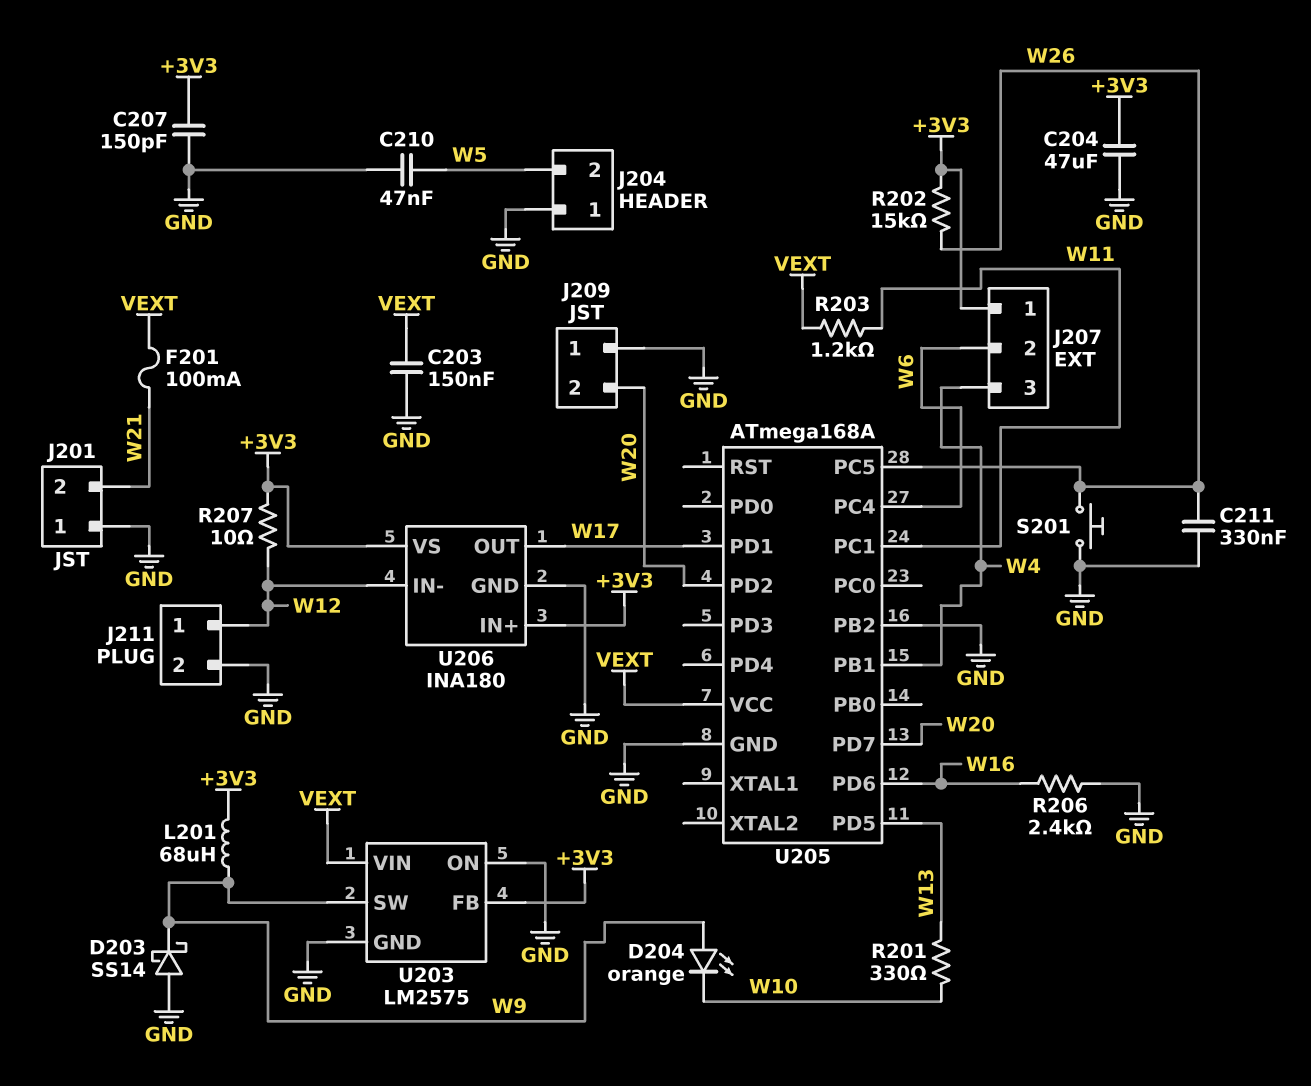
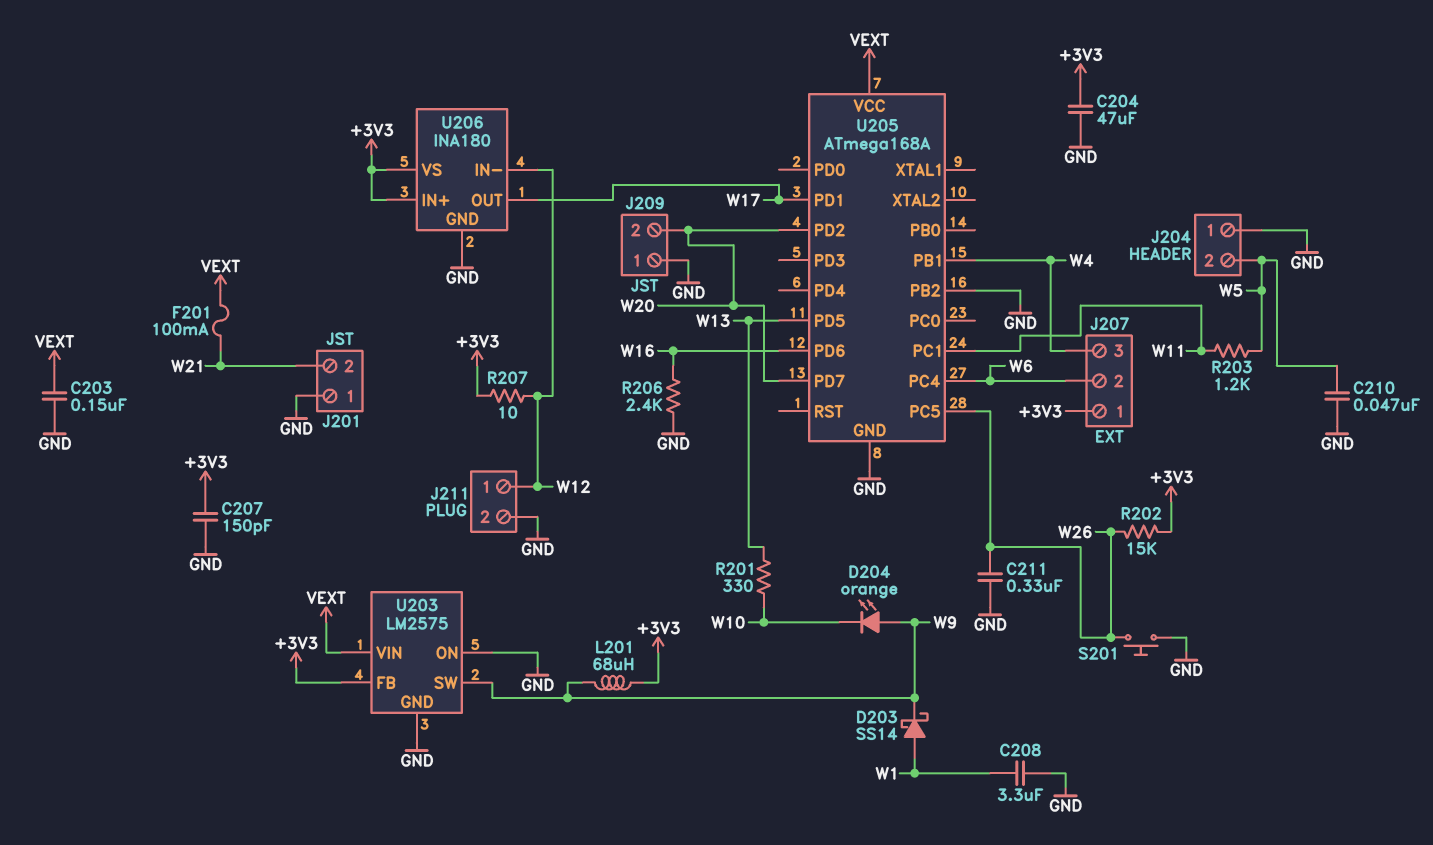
C208: none -> 3.3uF (GND, W1)
D203: schottky SS14 (A GND, K W9) -> schottky SS14 (A W1, K W9)
R203: 1.2k (VEXT, W11) -> 1.2k (W5, W11)

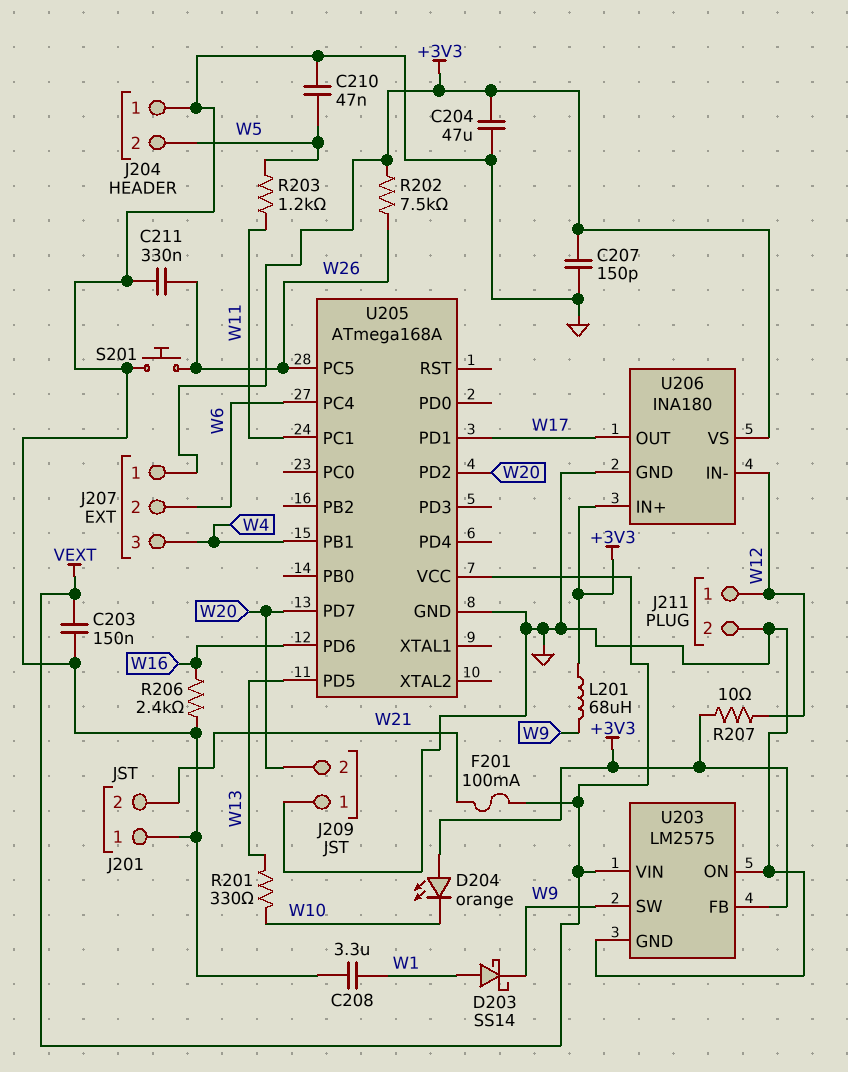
D204: LED orange (A W9, K W10) -> LED orange (A +3V3, K W10)
R202: 15k (+3V3, W26) -> 7.5k (+3V3, W26)
U205 pin PB2: GND -> none

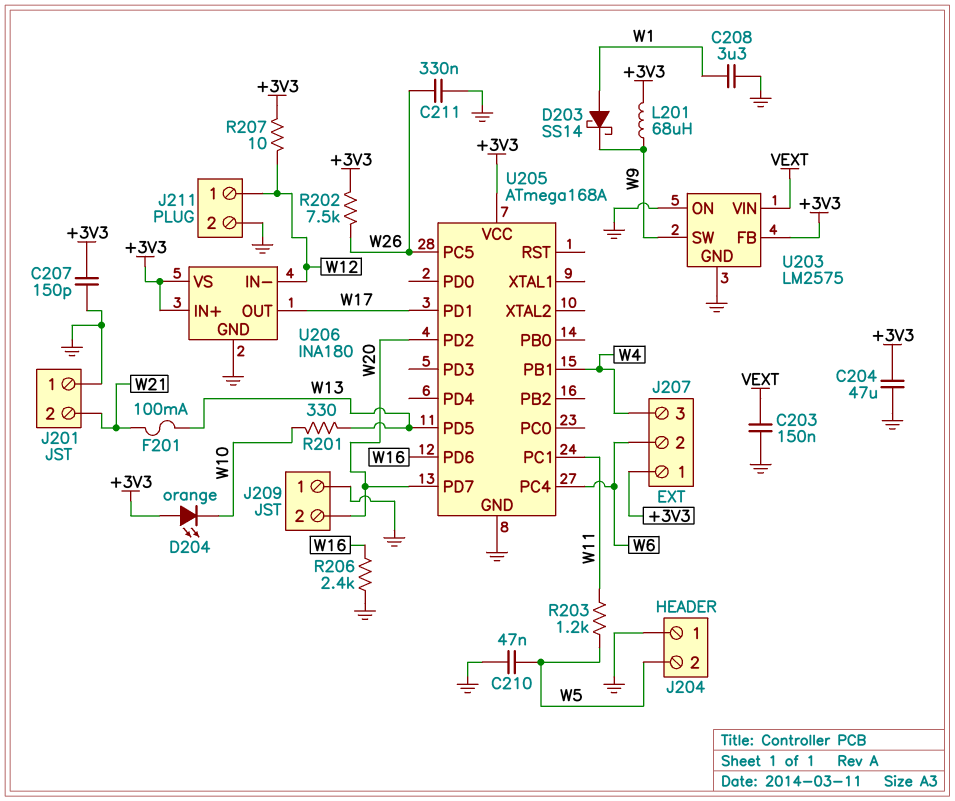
F201: 100mA (VEXT, W21) -> 100mA (W13, W21)
S201: button (GND, W26) -> none
U205 pin VCC: VEXT -> +3V3

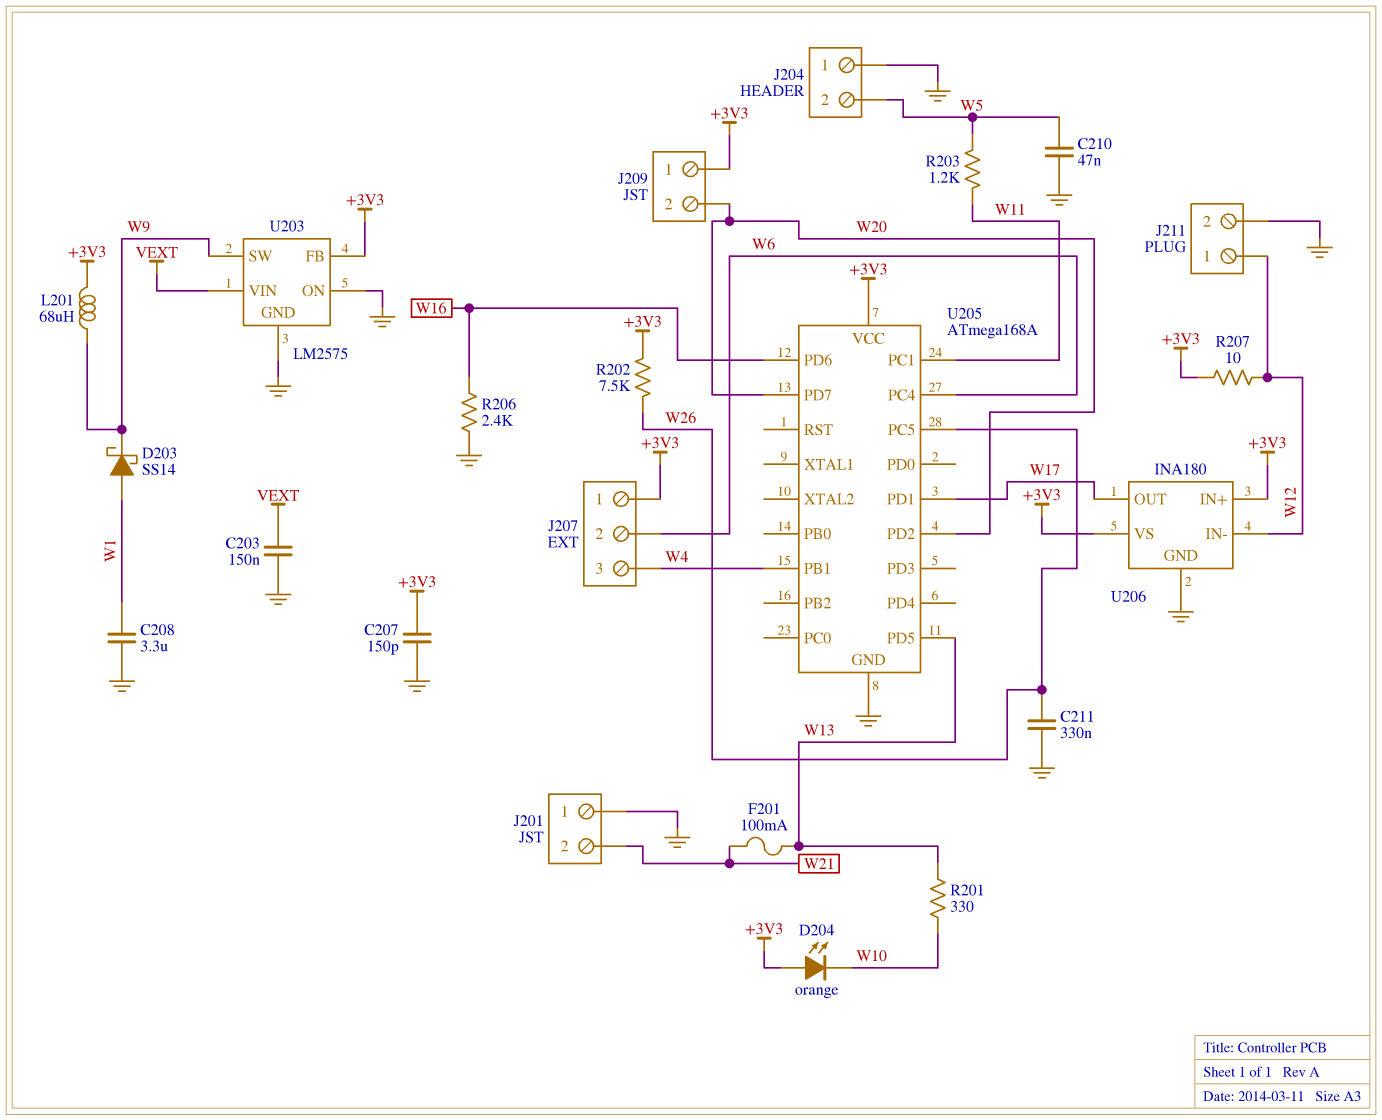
C204: 47uF (+3V3, GND) -> none
J209 pin 1: GND -> +3V3

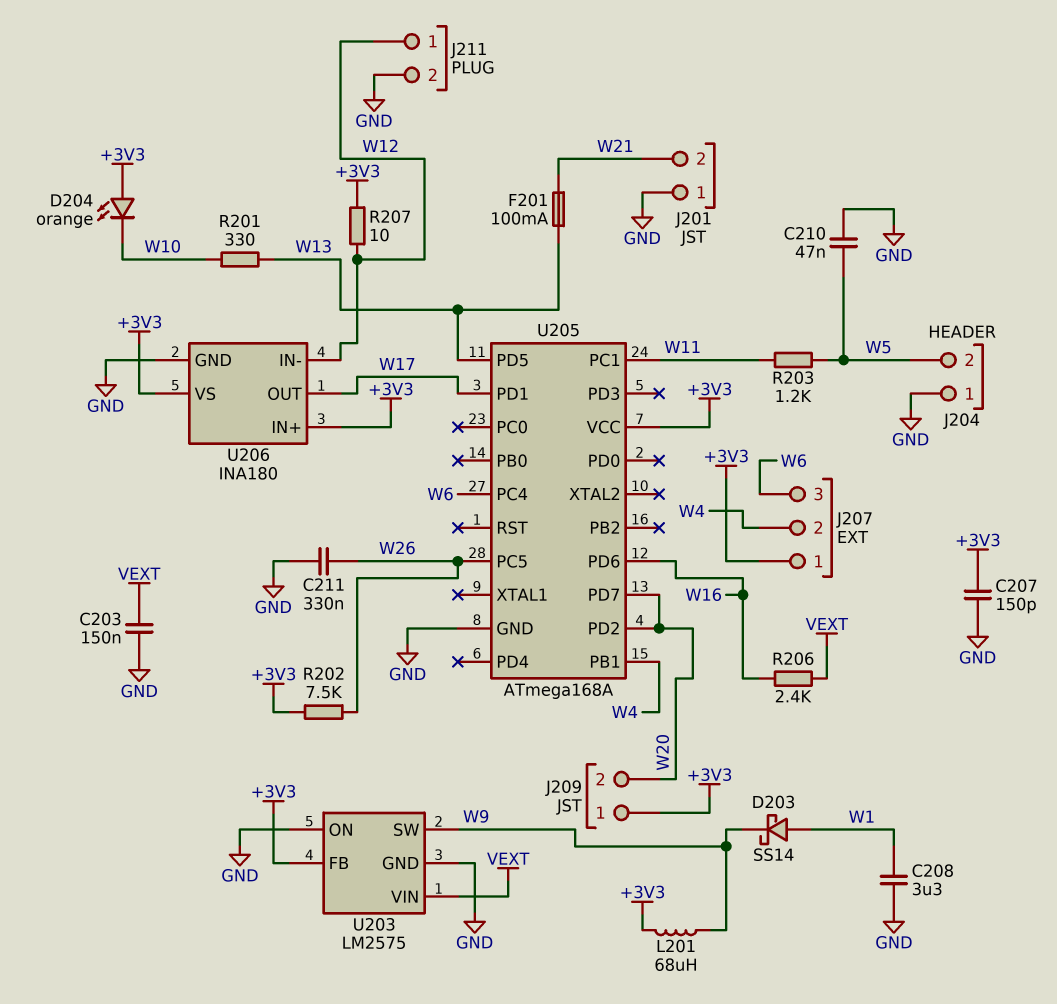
J207 pin 2: W6 -> W4
J207 pin 3: W4 -> W6
R206: 2.4k (GND, W16) -> 2.4k (VEXT, W16)

